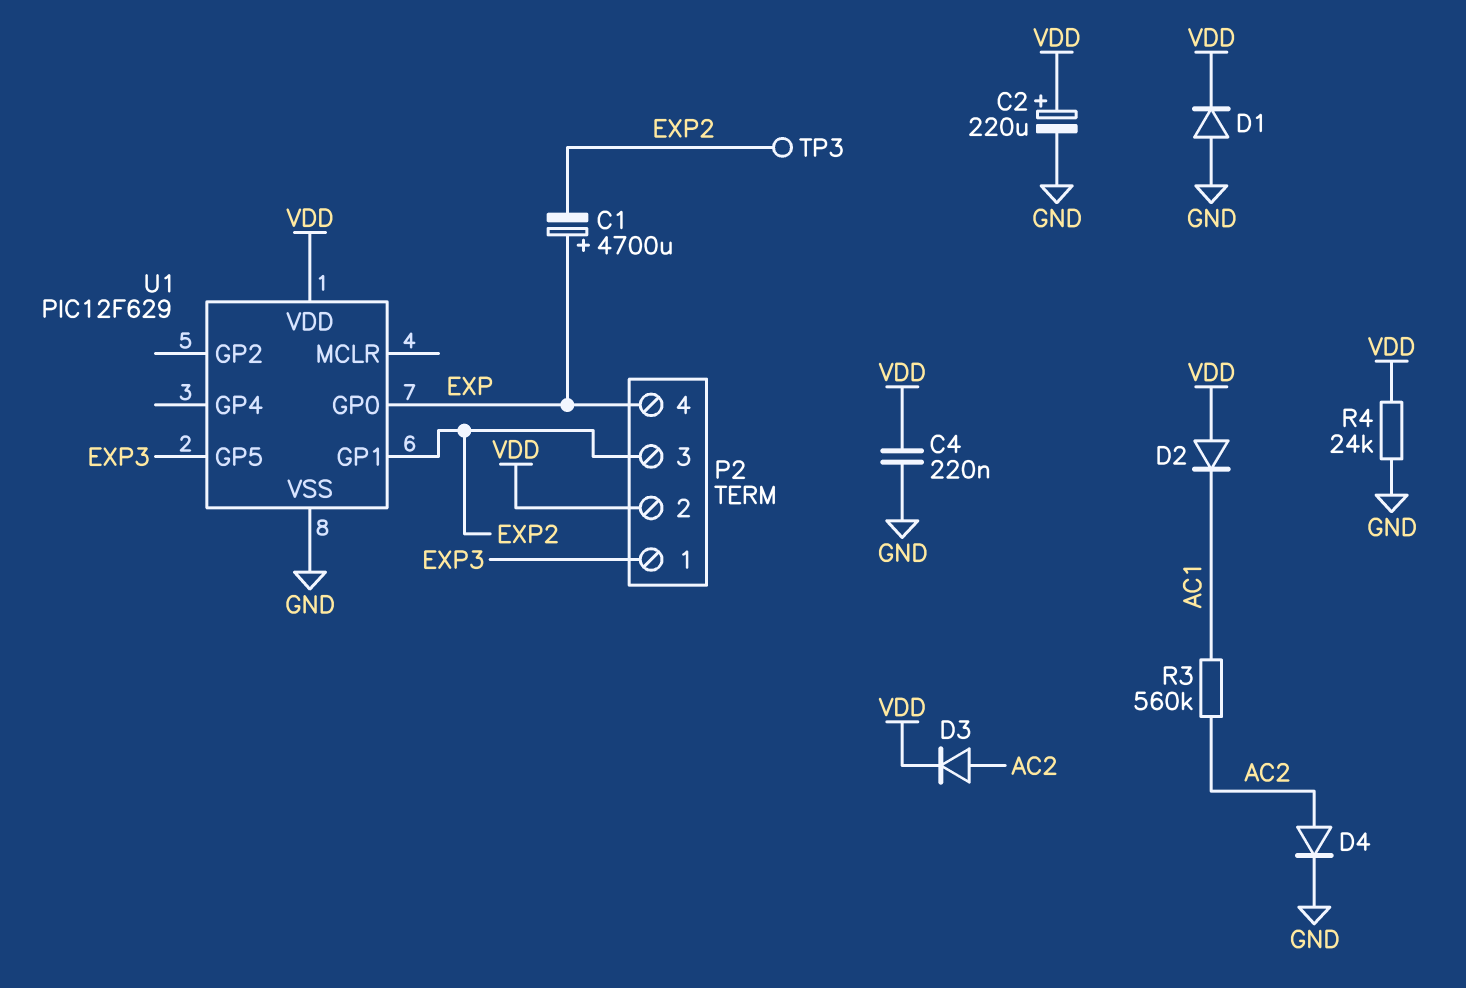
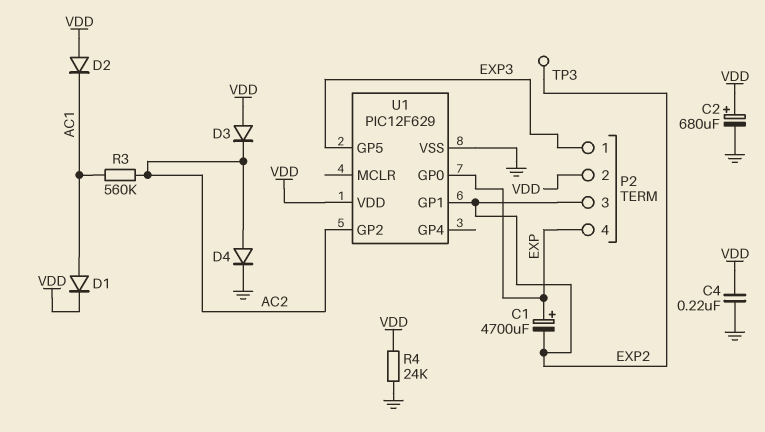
C2: 220uF (plus VDD, minus GND) -> 680uF (plus VDD, minus GND)
D1: diode (A GND, K VDD) -> diode (A AC1, K VDD)
D3: diode (A AC2, K VDD) -> diode (A VDD, K AC2)
U1 pin GP2: none -> AC2

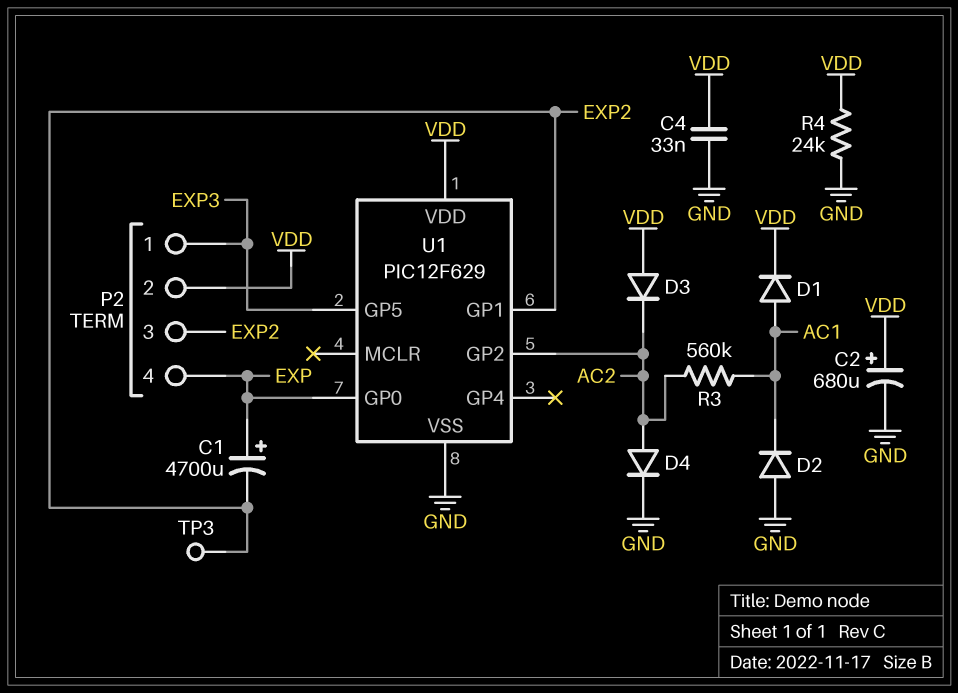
C4: 220nF (GND, VDD) -> 33nF (GND, VDD)
D2: diode (A VDD, K AC1) -> diode (A GND, K AC1)

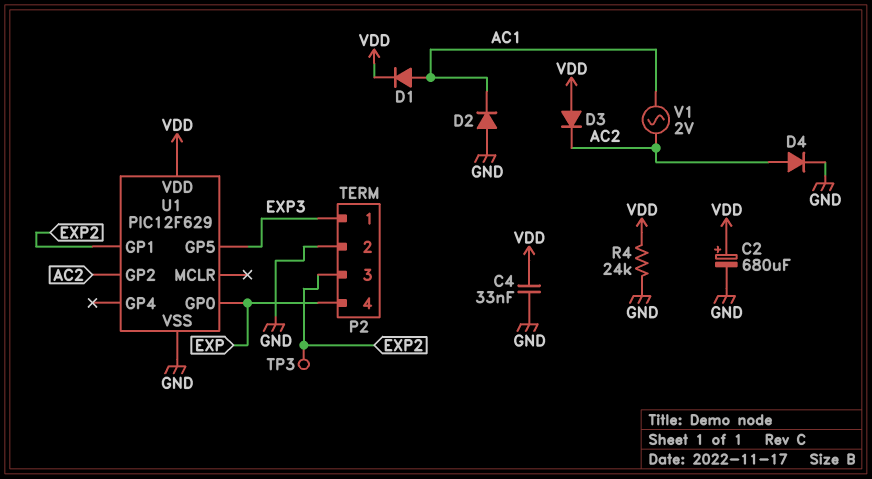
C1: 4700uF (plus EXP, minus EXP2) -> none
P2 pin 2: VDD -> GND
R3: 560k (AC1, AC2) -> none
V1: none -> AC 2V (AC1, AC2)

